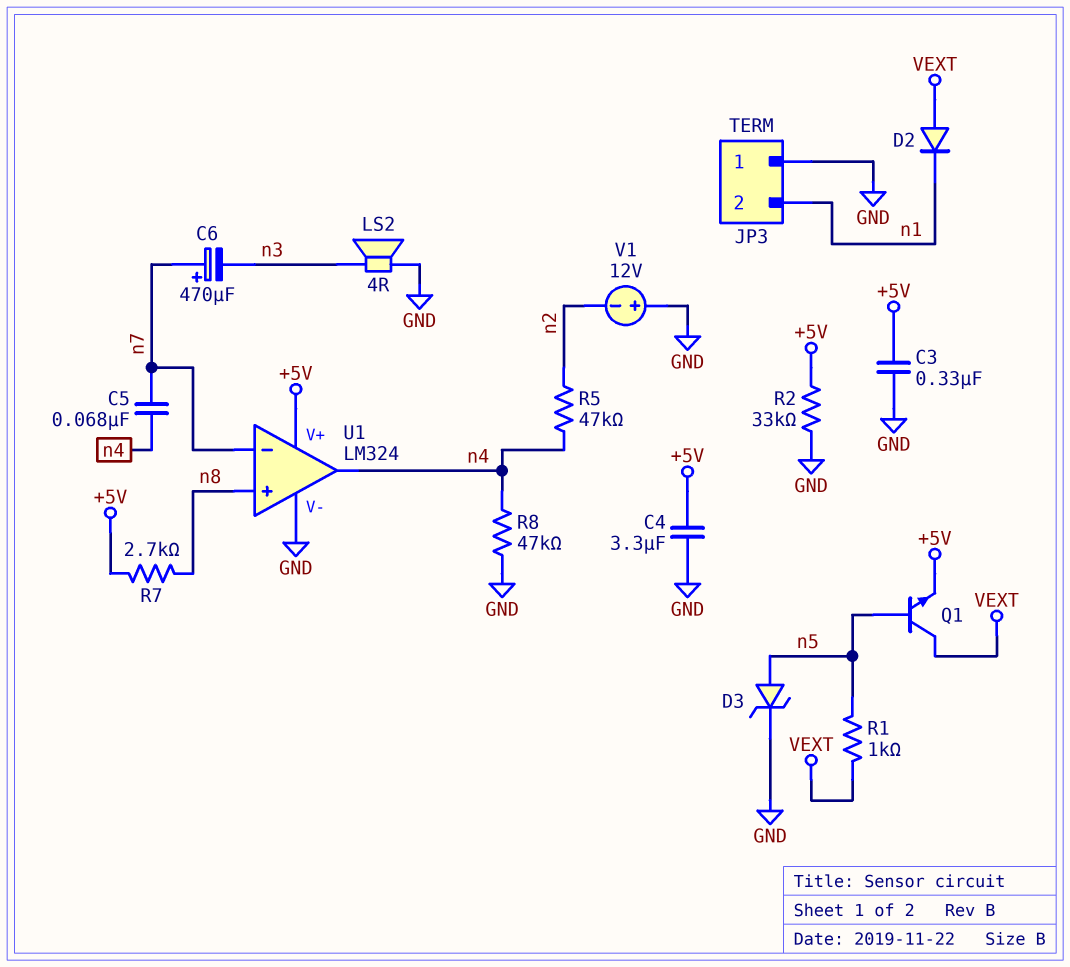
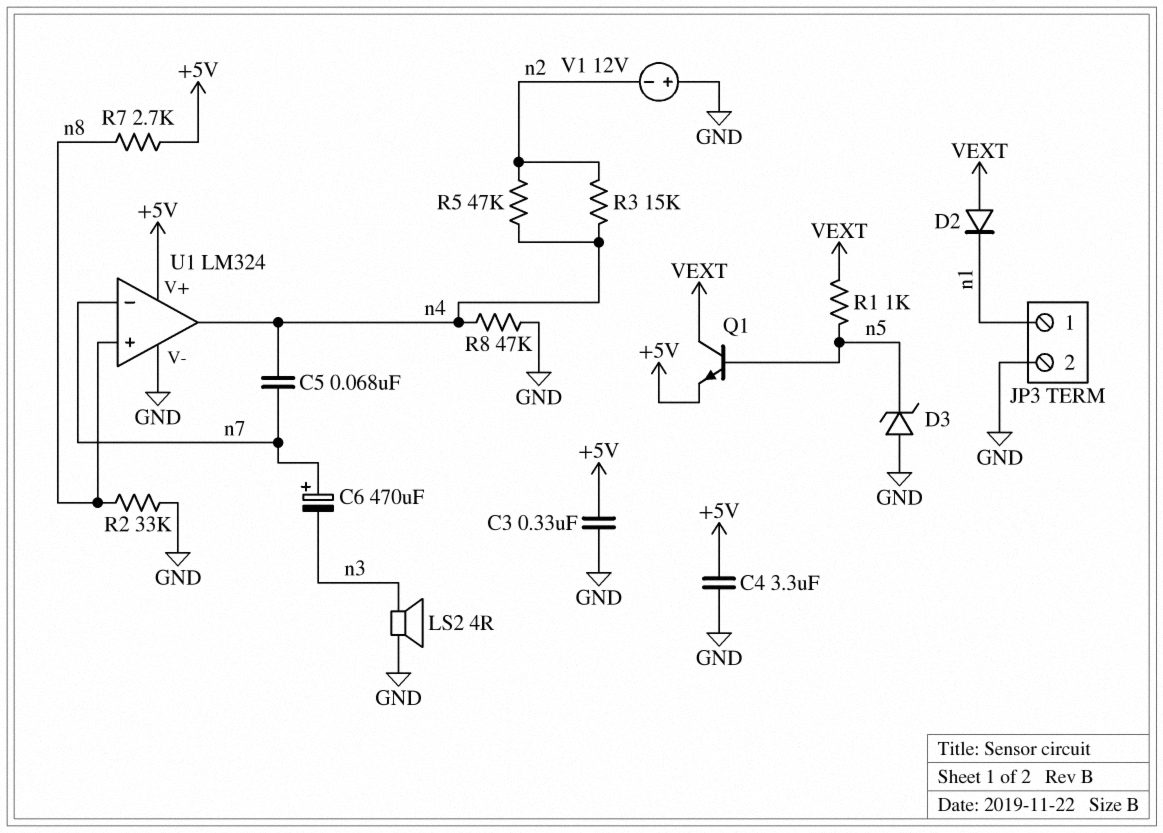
D3: zener (A n5, K GND) -> zener (A GND, K n5)
JP3 pin 1: GND -> n1
JP3 pin 2: n1 -> GND
R2: 33k (+5V, GND) -> 33k (GND, n8)
R3: none -> 15k (n2, n4)

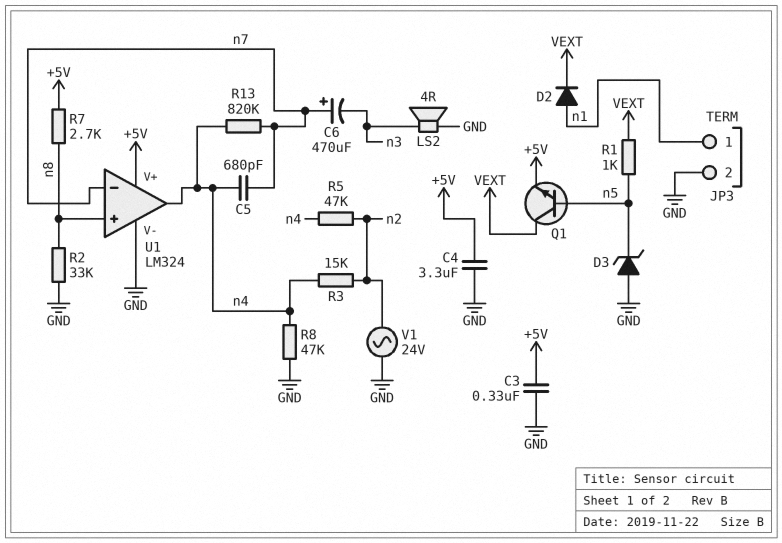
C5: 68nF (n4, n7) -> 680pF (n4, n7)
D2: diode (A VEXT, K n1) -> diode (A n1, K VEXT)
R13: none -> 820k (n4, n7)
V1: 12V (plus GND, minus n2) -> AC 24V (GND, n2)

